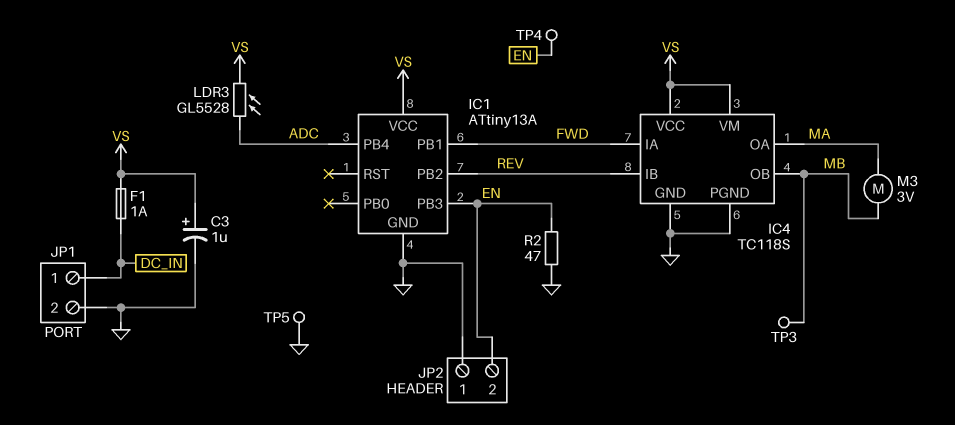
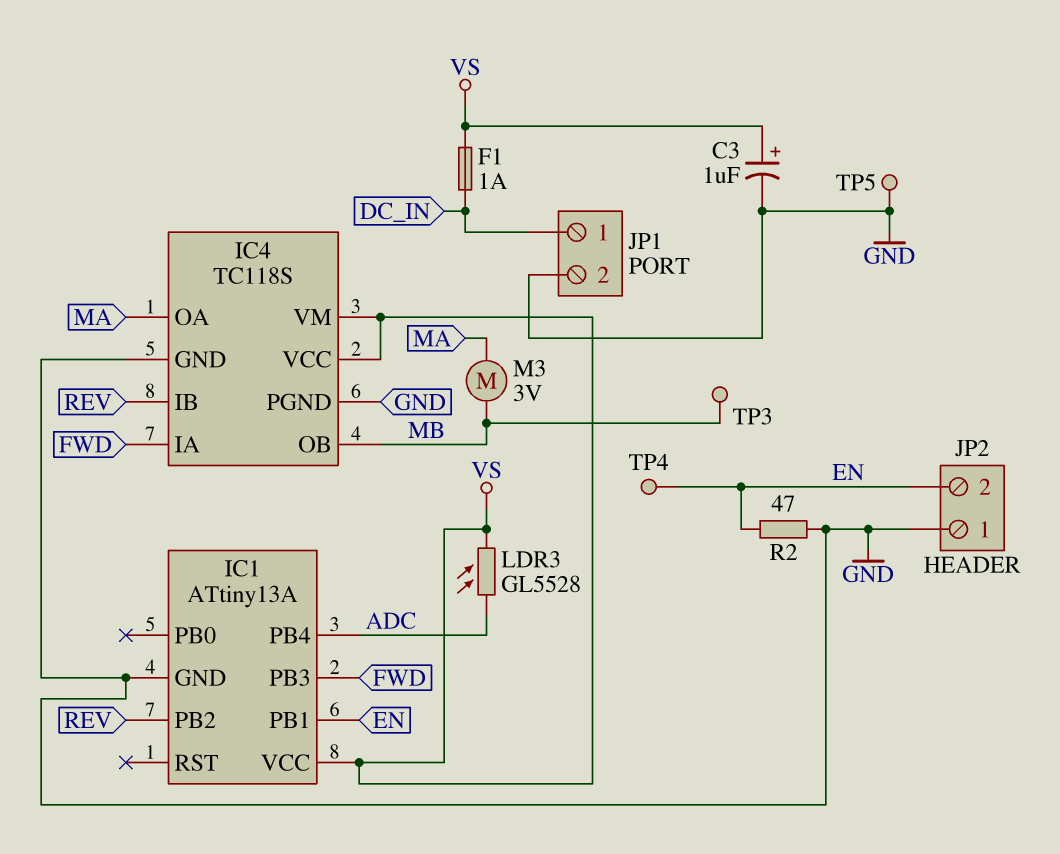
IC1 pin PB1: FWD -> EN
IC1 pin PB3: EN -> FWD

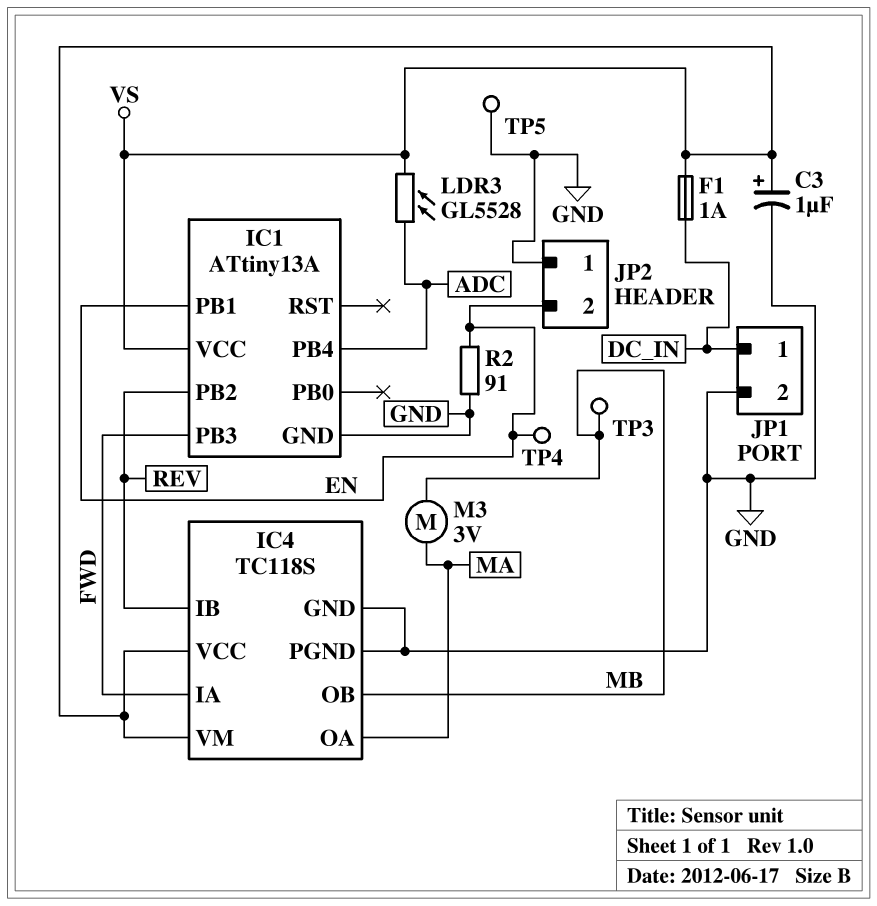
R2: 47 (EN, GND) -> 91 (EN, GND)

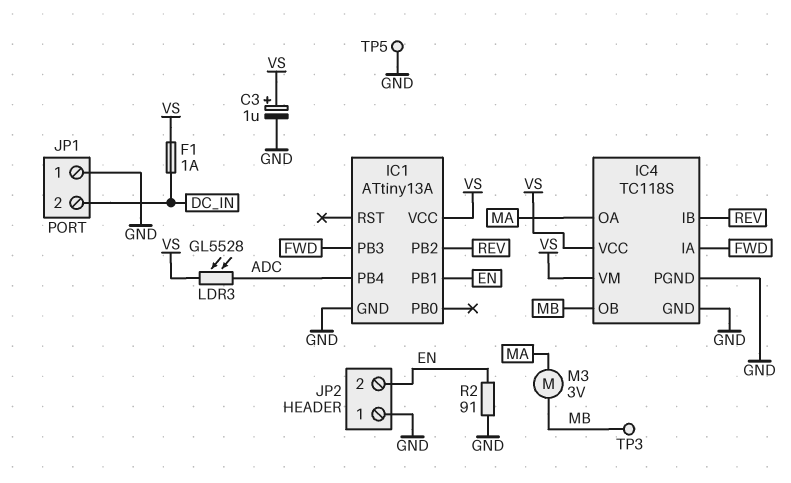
JP1 pin 1: DC_IN -> GND
JP1 pin 2: GND -> DC_IN
TP4: test point (EN) -> none

